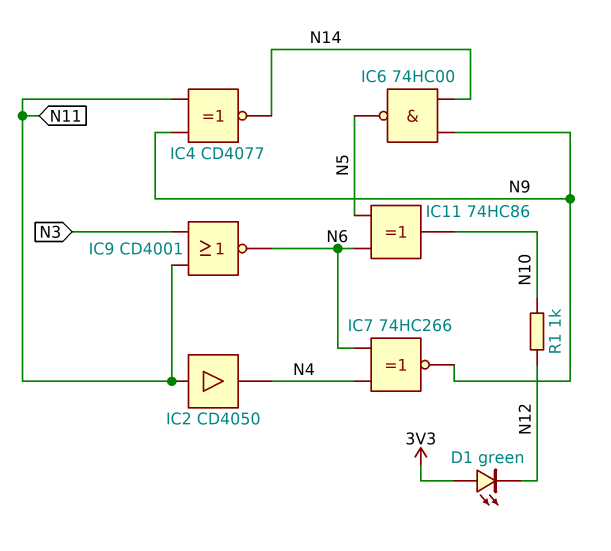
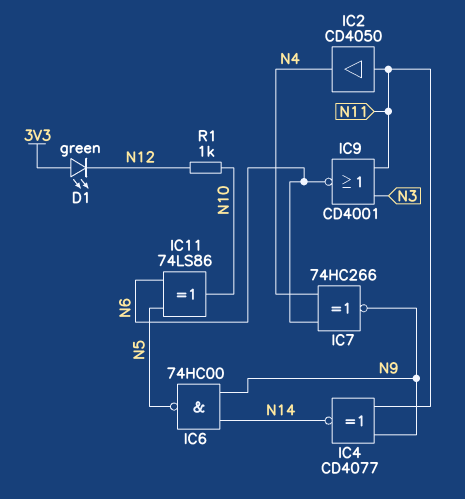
IC11: XOR 74HC86 (in N5, in N6, out N10) -> XOR 74LS86 (in N5, in N6, out N10)

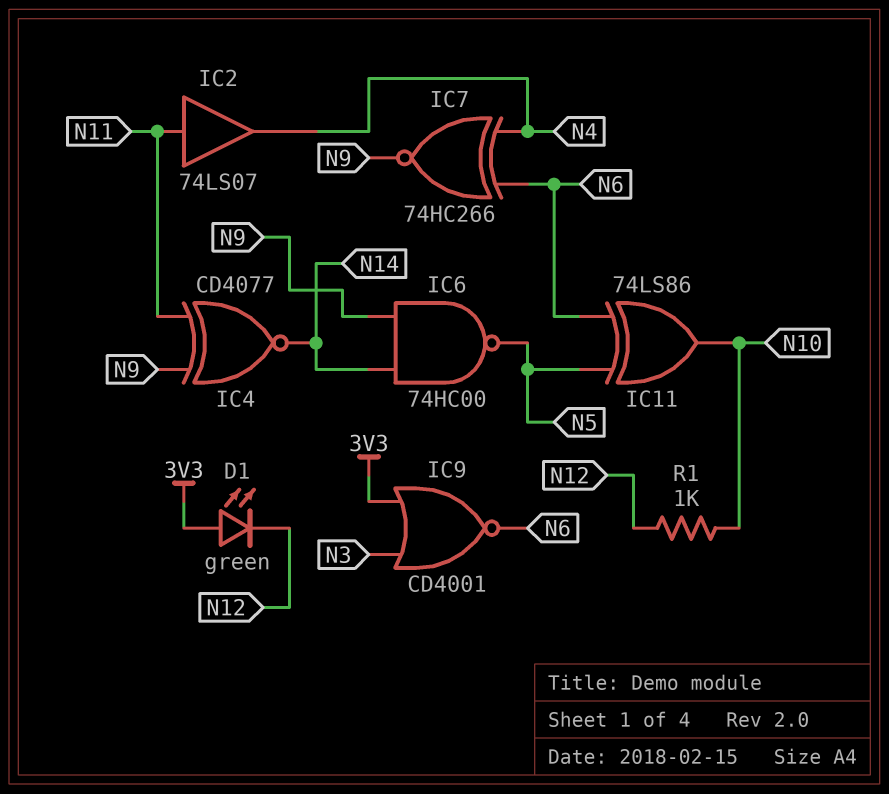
IC2: buffer CD4050 (in N11, out N4) -> buffer 74LS07 (in N11, out N4)
IC9: NOR CD4001 (in N3, in N11, out N6) -> NOR CD4001 (in 3V3, in N3, out N6)

